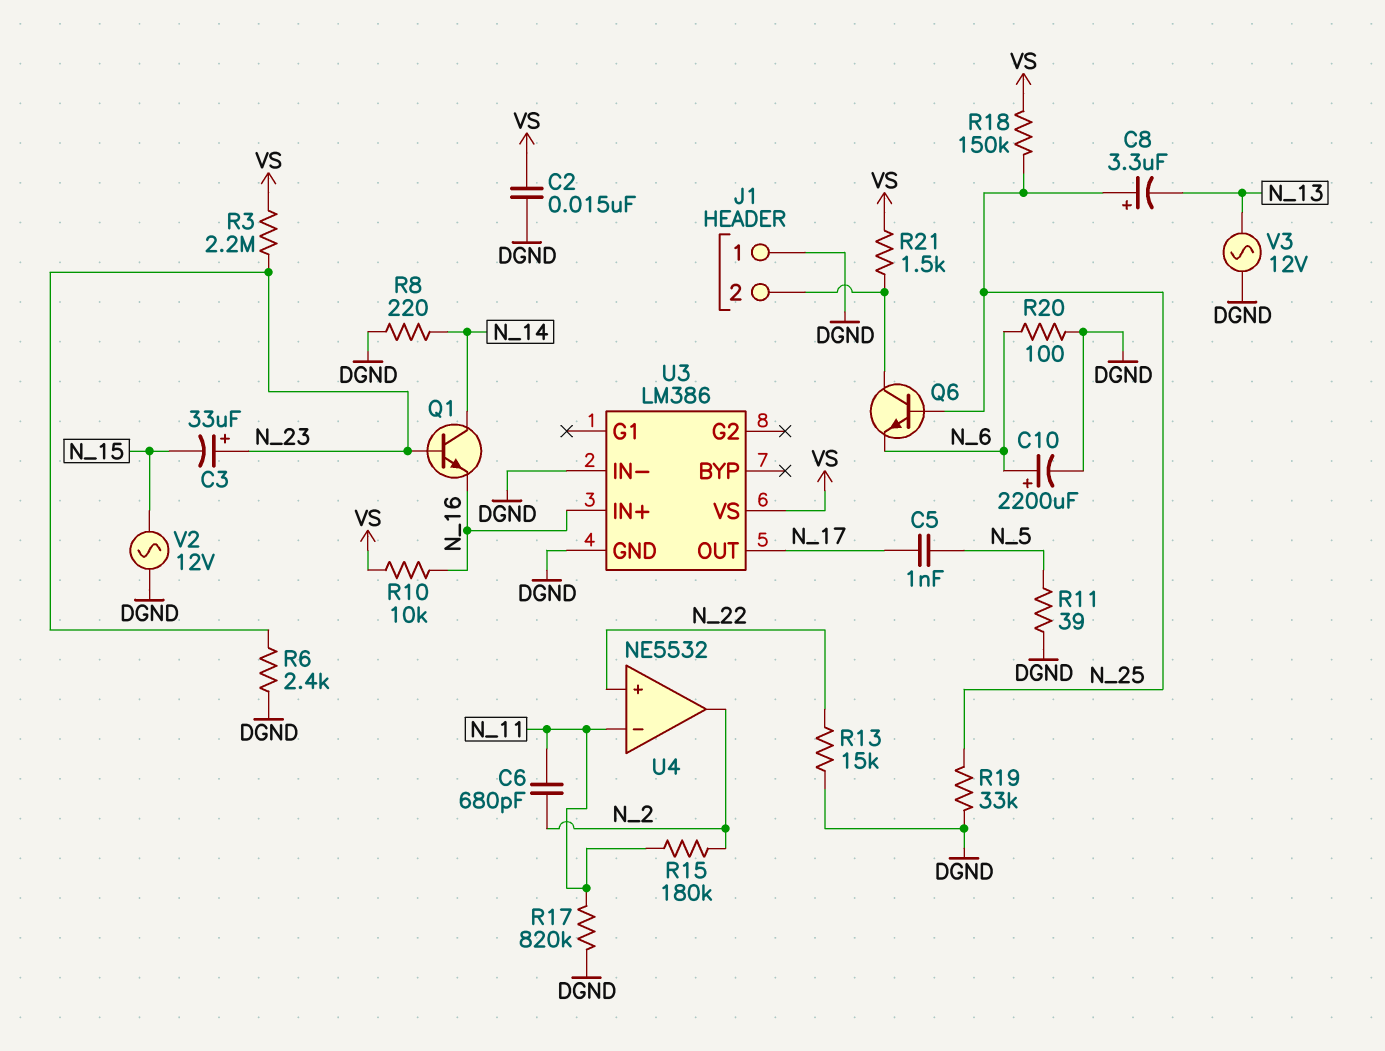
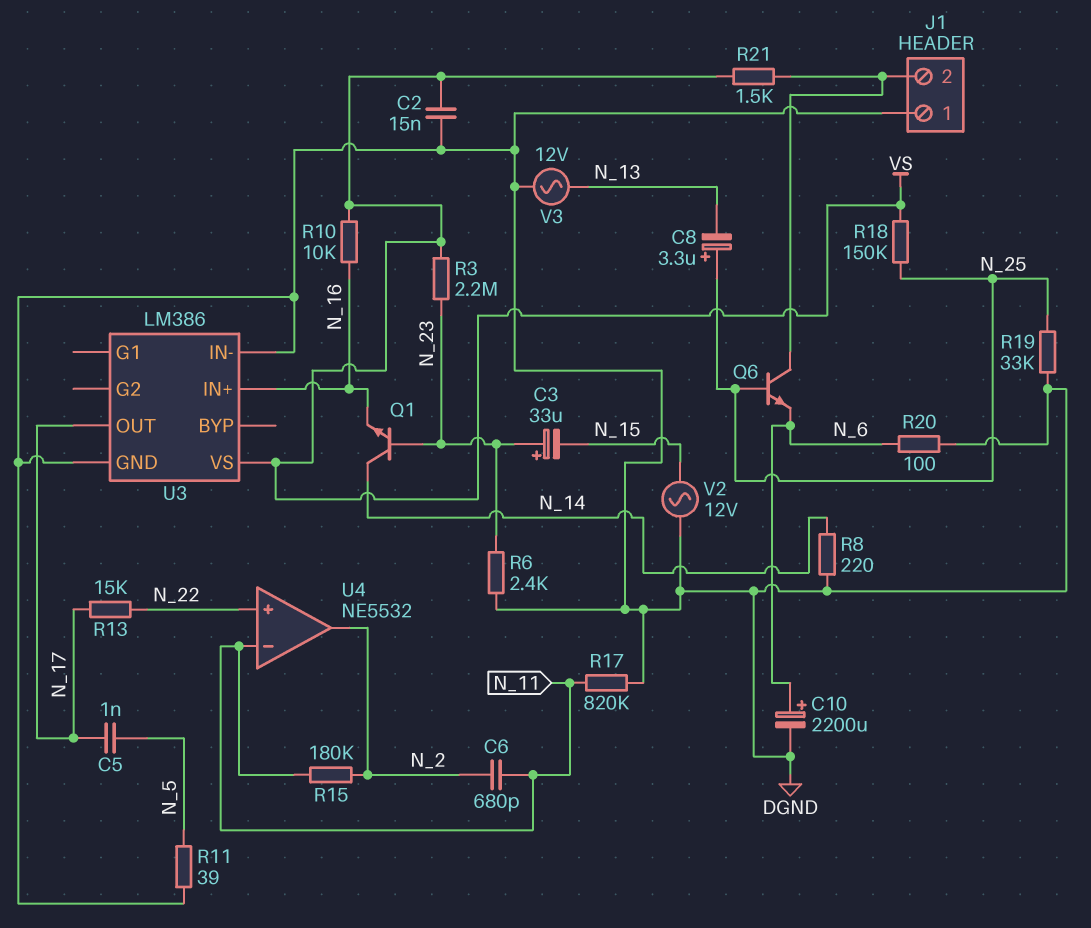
R13: 15k (DGND, N_22) -> 15k (N_17, N_22)

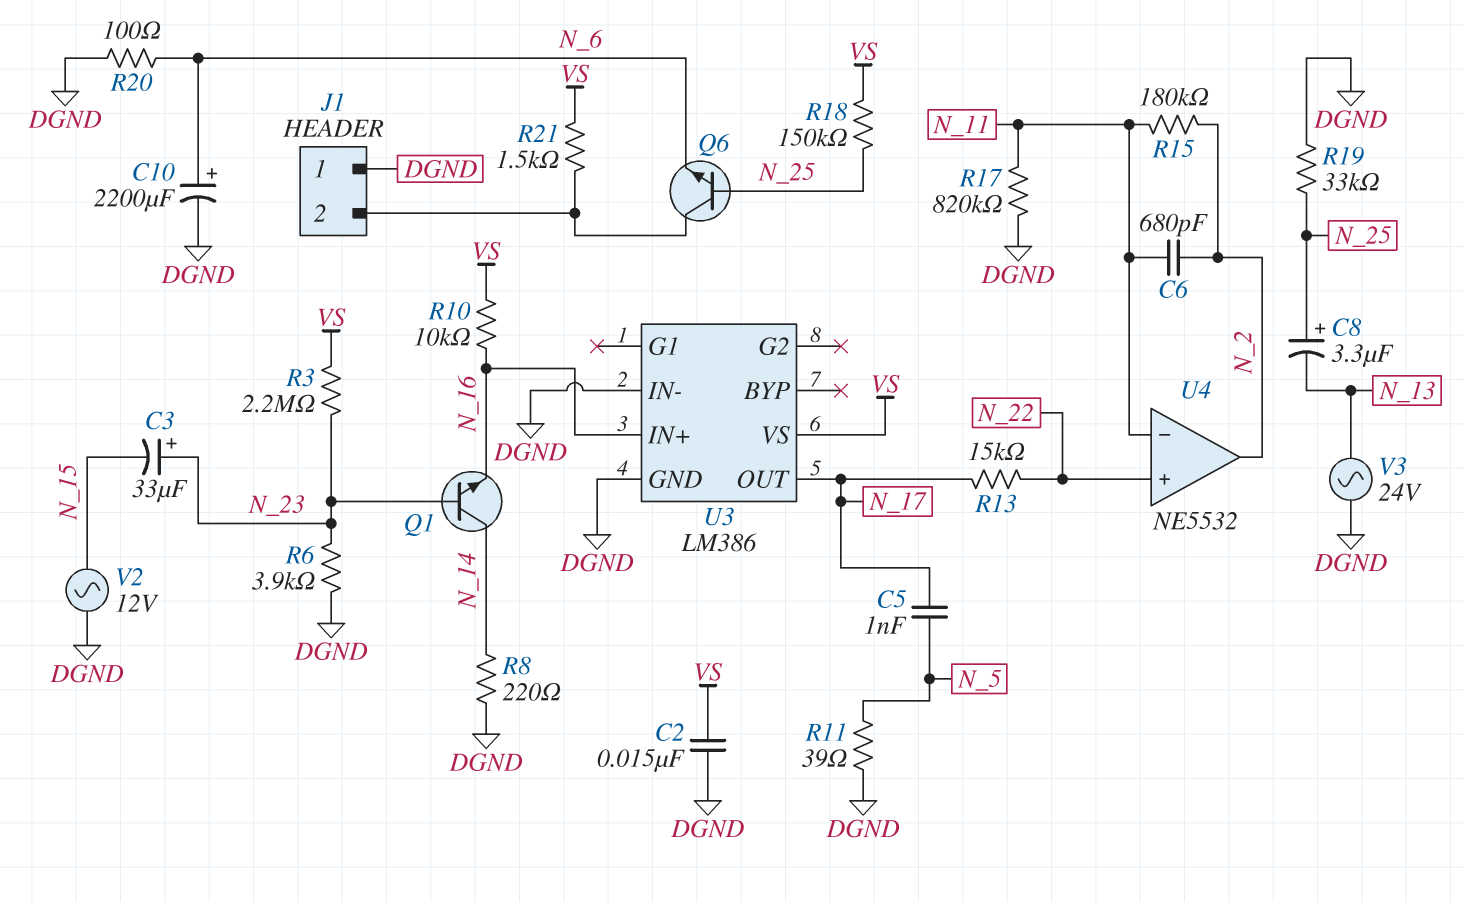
R6: 2.4k (DGND, N_23) -> 3.9k (DGND, N_23)
V3: AC 12V (DGND, N_13) -> AC 24V (DGND, N_13)

